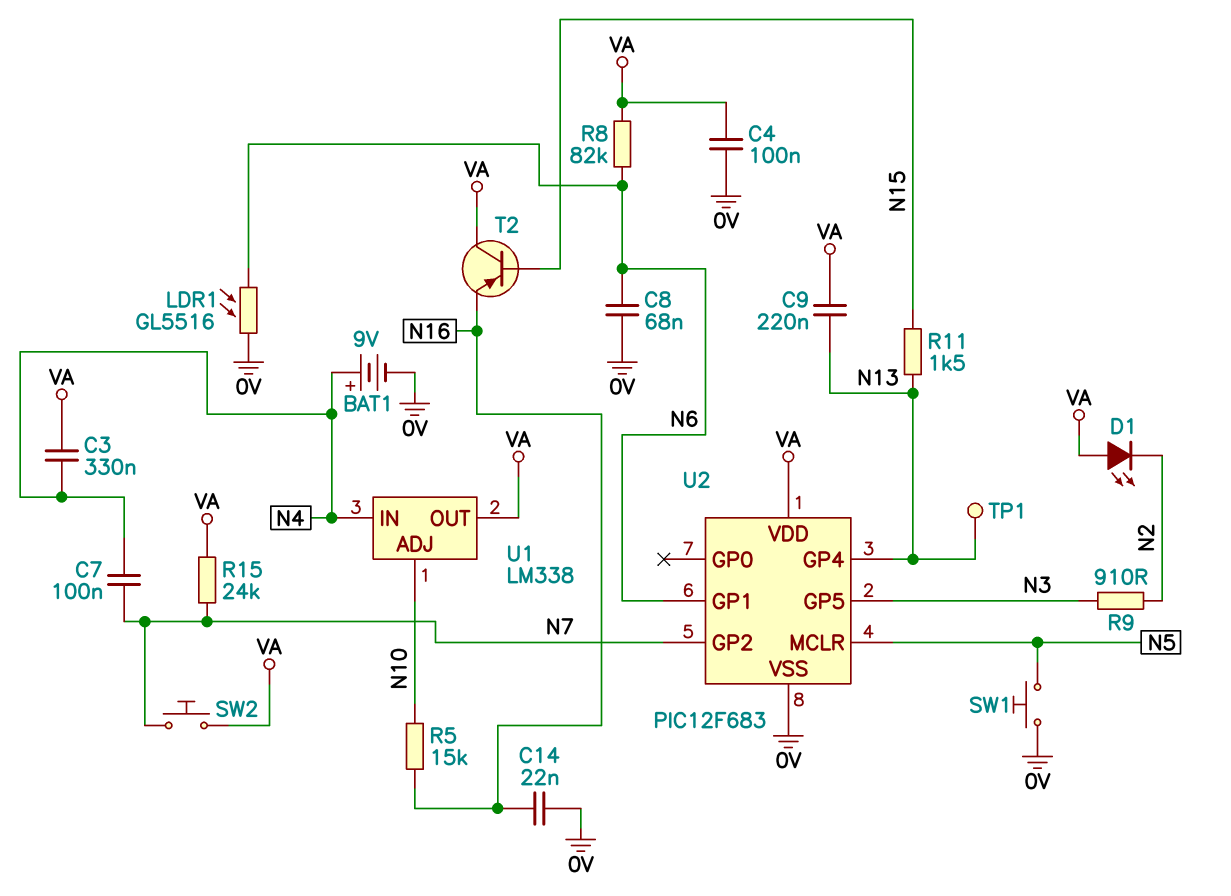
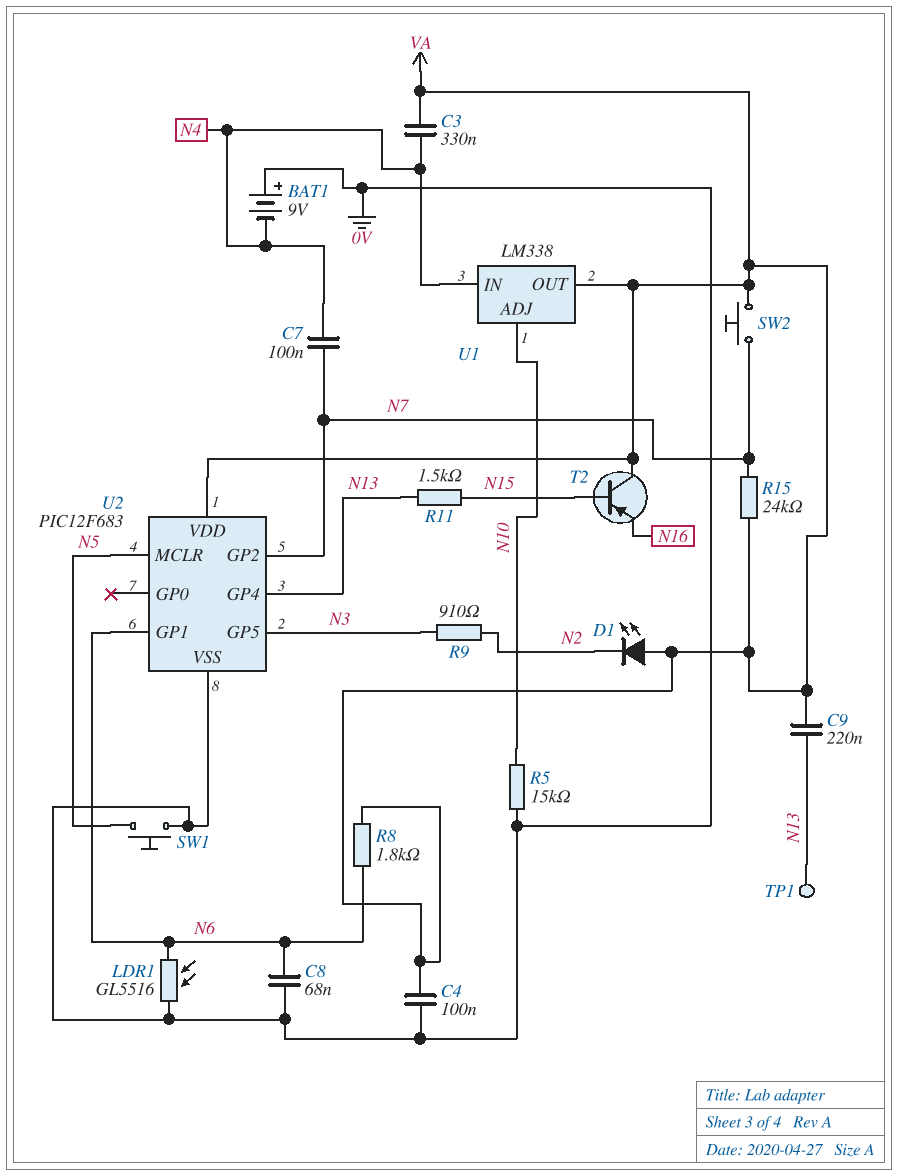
BAT1: 9V (plus N4, minus 0V) -> 9V (plus 0V, minus N4)
C14: 22nF (0V, N16) -> none
R5: 15k (N10, N16) -> 15k (0V, N10)
R8: 82k (N6, VA) -> 1.8k (N6, VA)

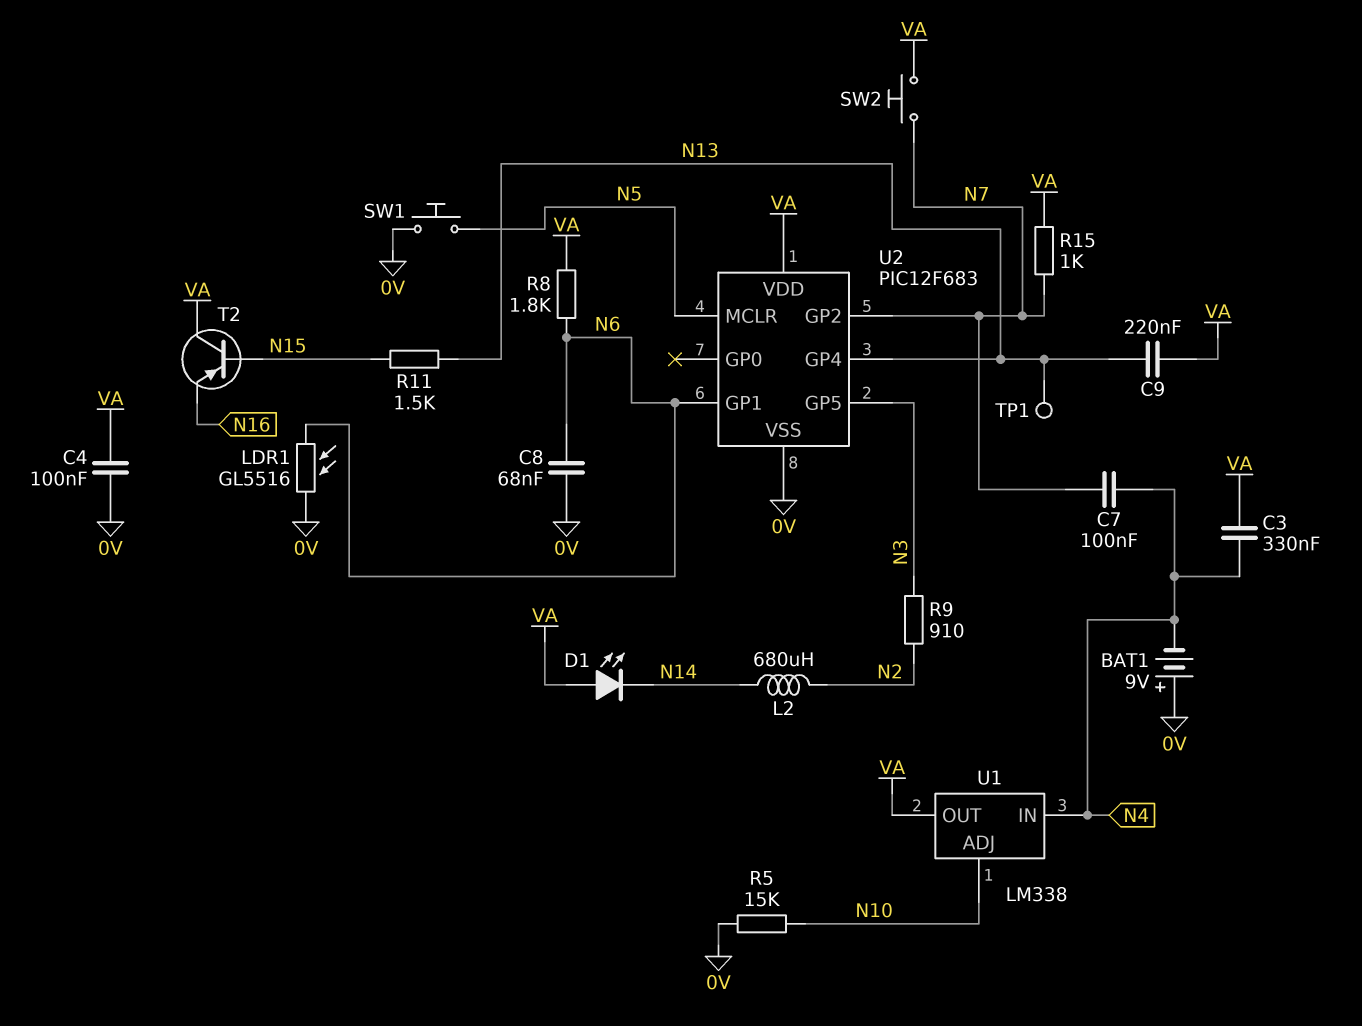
D1: LED (A VA, K N2) -> LED (A VA, K N14)
L2: none -> 680uH (N2, N14)
R15: 24k (N7, VA) -> 1k (N7, VA)

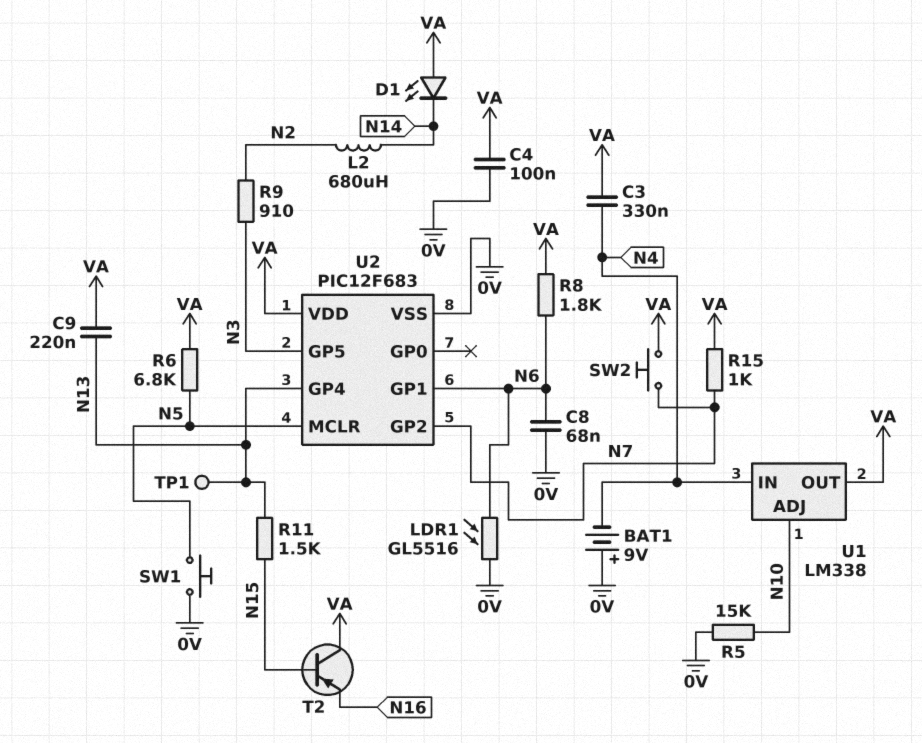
C7: 100nF (N4, N7) -> none
R6: none -> 6.8k (N5, VA)

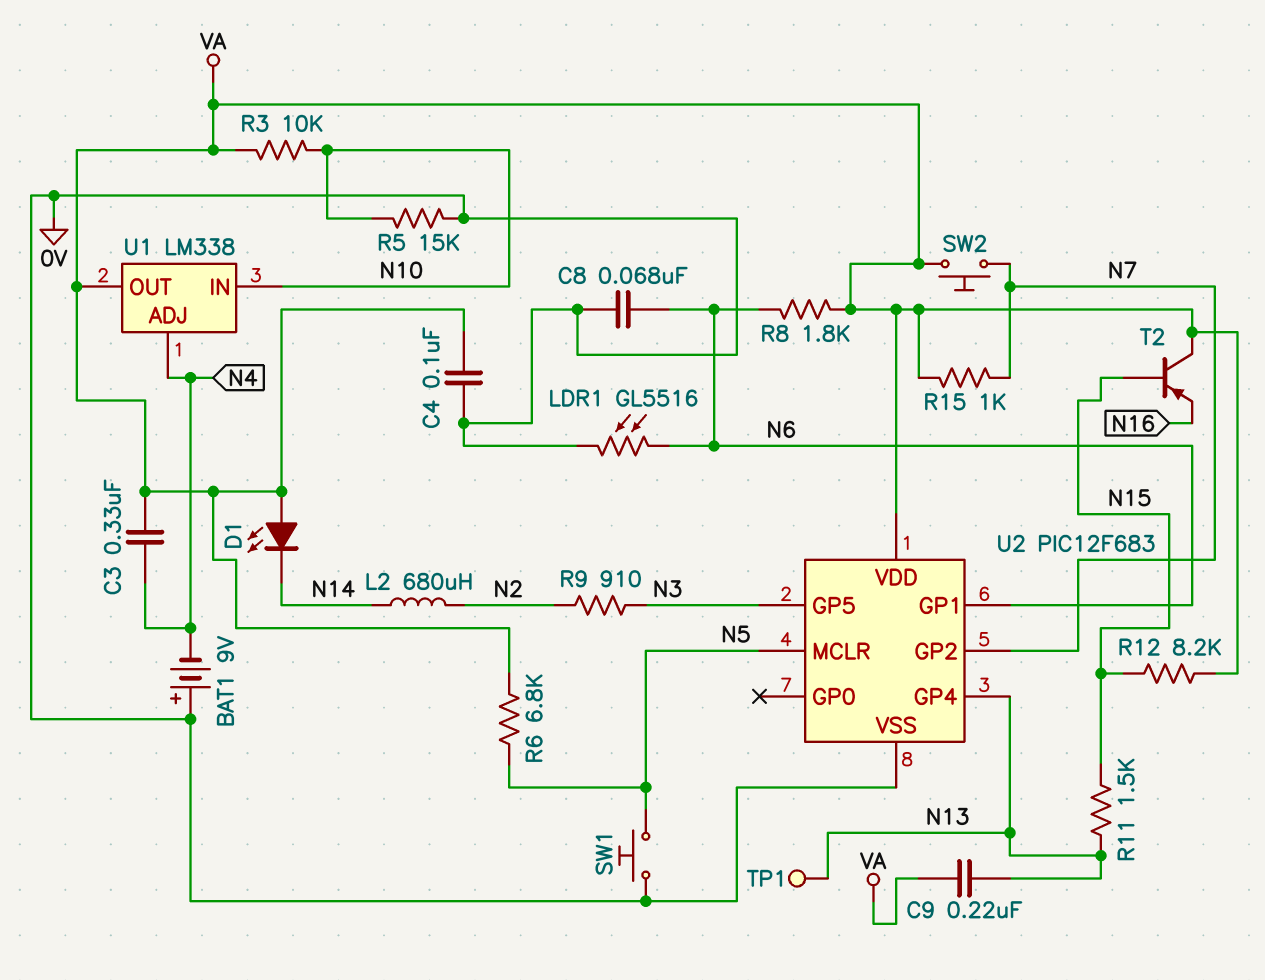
R3: none -> 10k (N10, VA)
R12: none -> 8.2k (N15, VA)
U1 pin ADJ: N10 -> N4
U1 pin IN: N4 -> N10

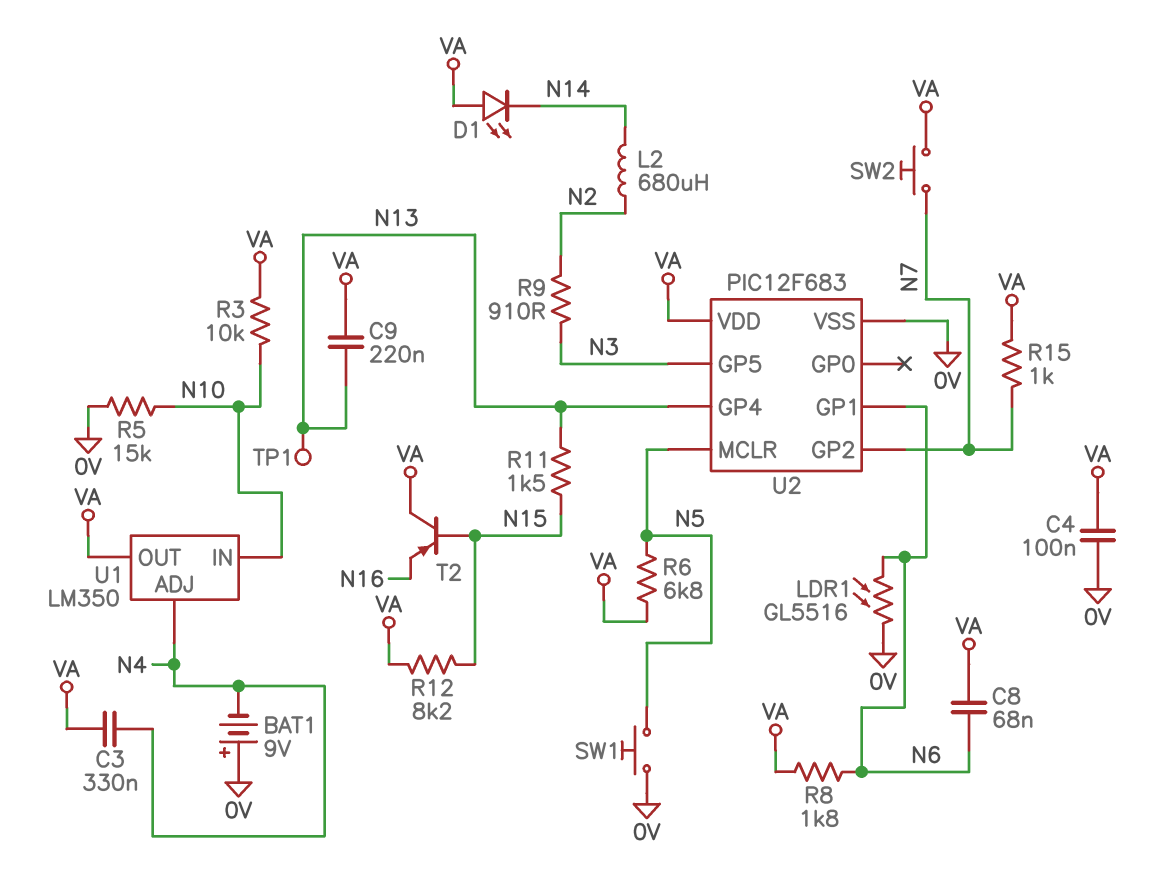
C8: 68nF (0V, N6) -> 68nF (N6, VA)
U1: LM338 -> LM350

